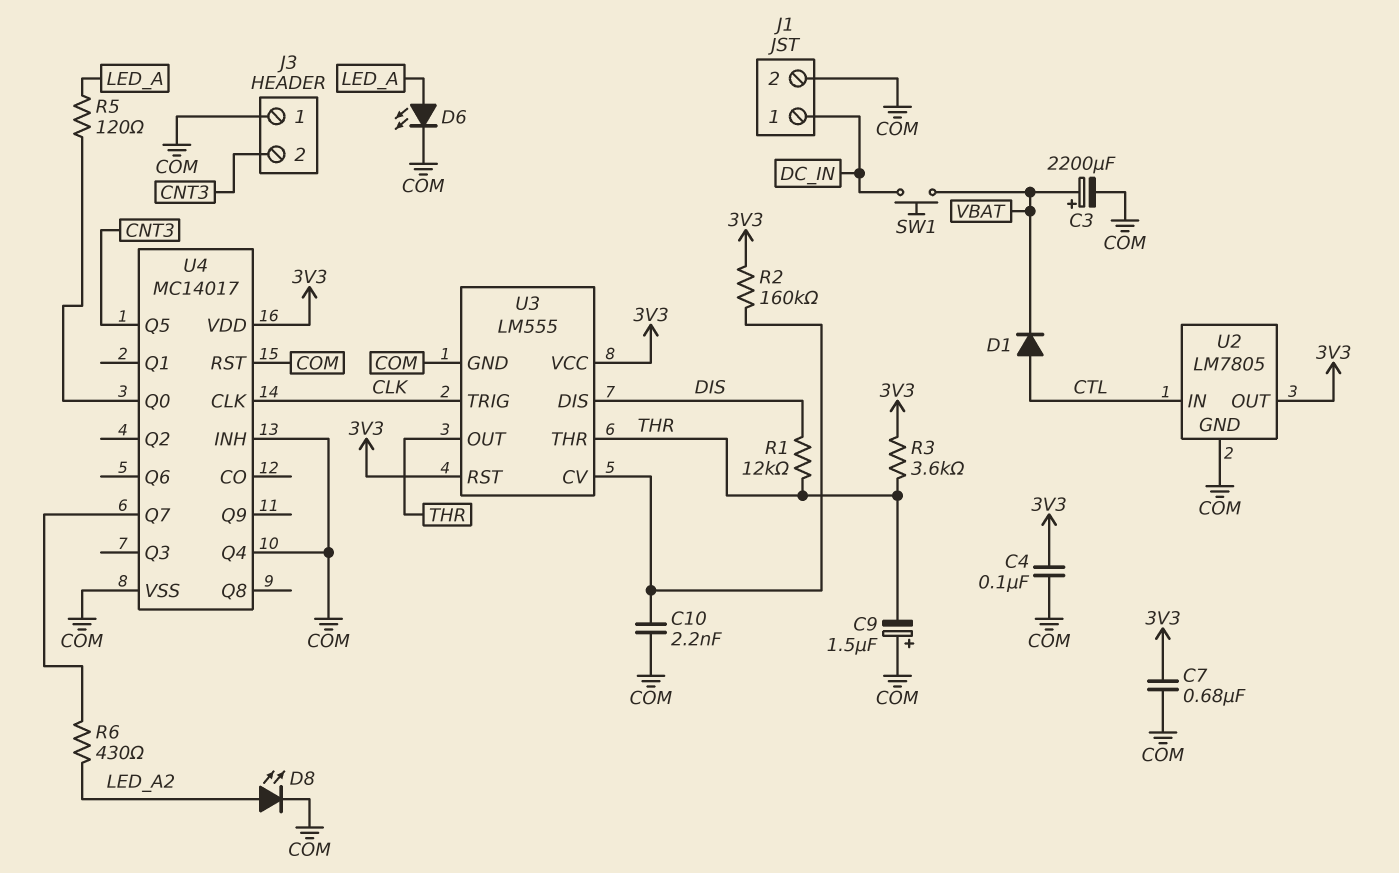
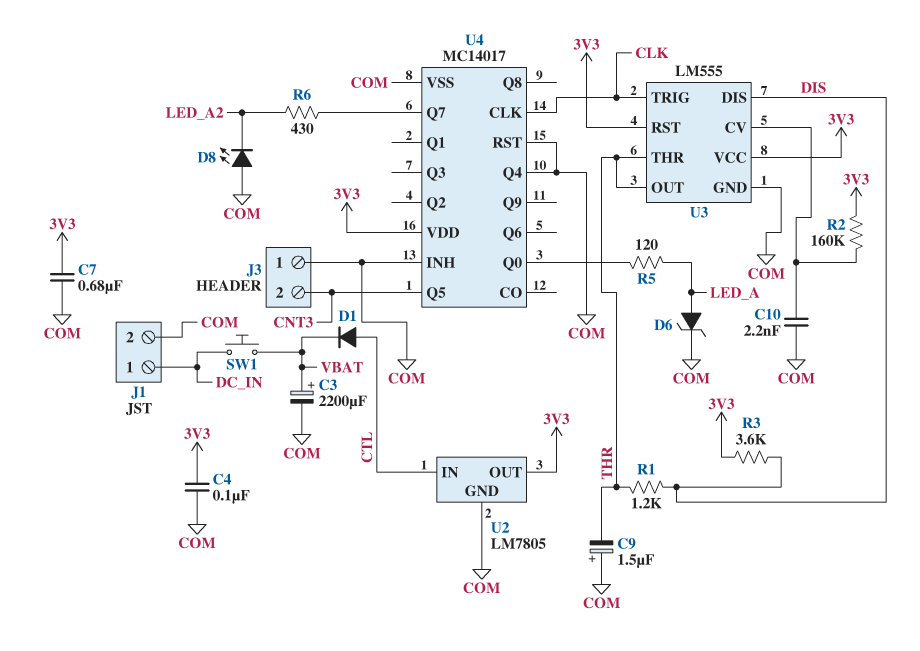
D6: LED (A LED_A, K COM) -> zener (A LED_A, K COM)
D8: LED (A LED_A2, K COM) -> LED (A COM, K LED_A2)
R1: 12k (DIS, THR) -> 1.2k (DIS, THR)
R3: 3.6k (3V3, THR) -> 3.6k (3V3, DIS)

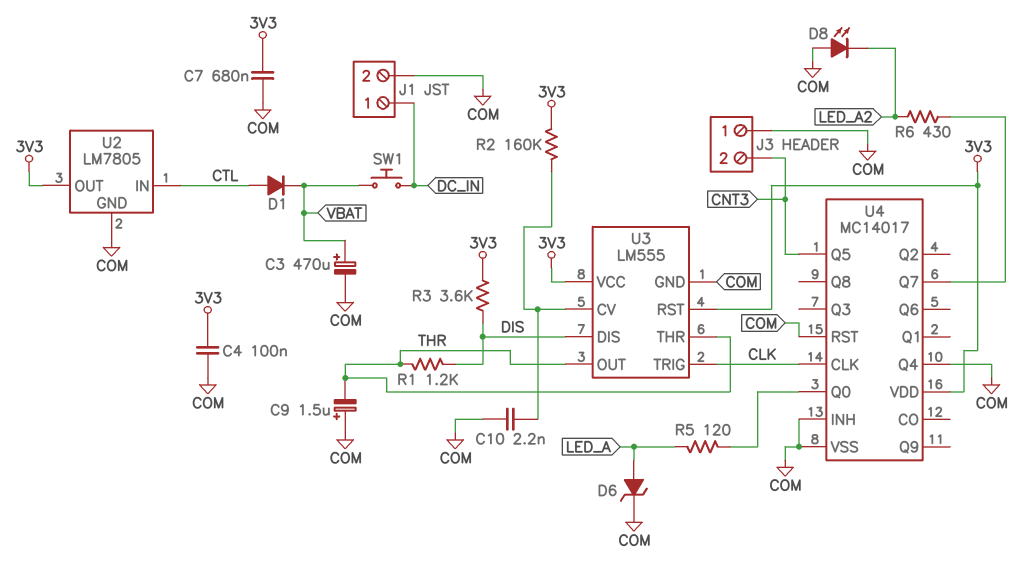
C3: 2200uF (plus VBAT, minus COM) -> 470uF (plus VBAT, minus COM)

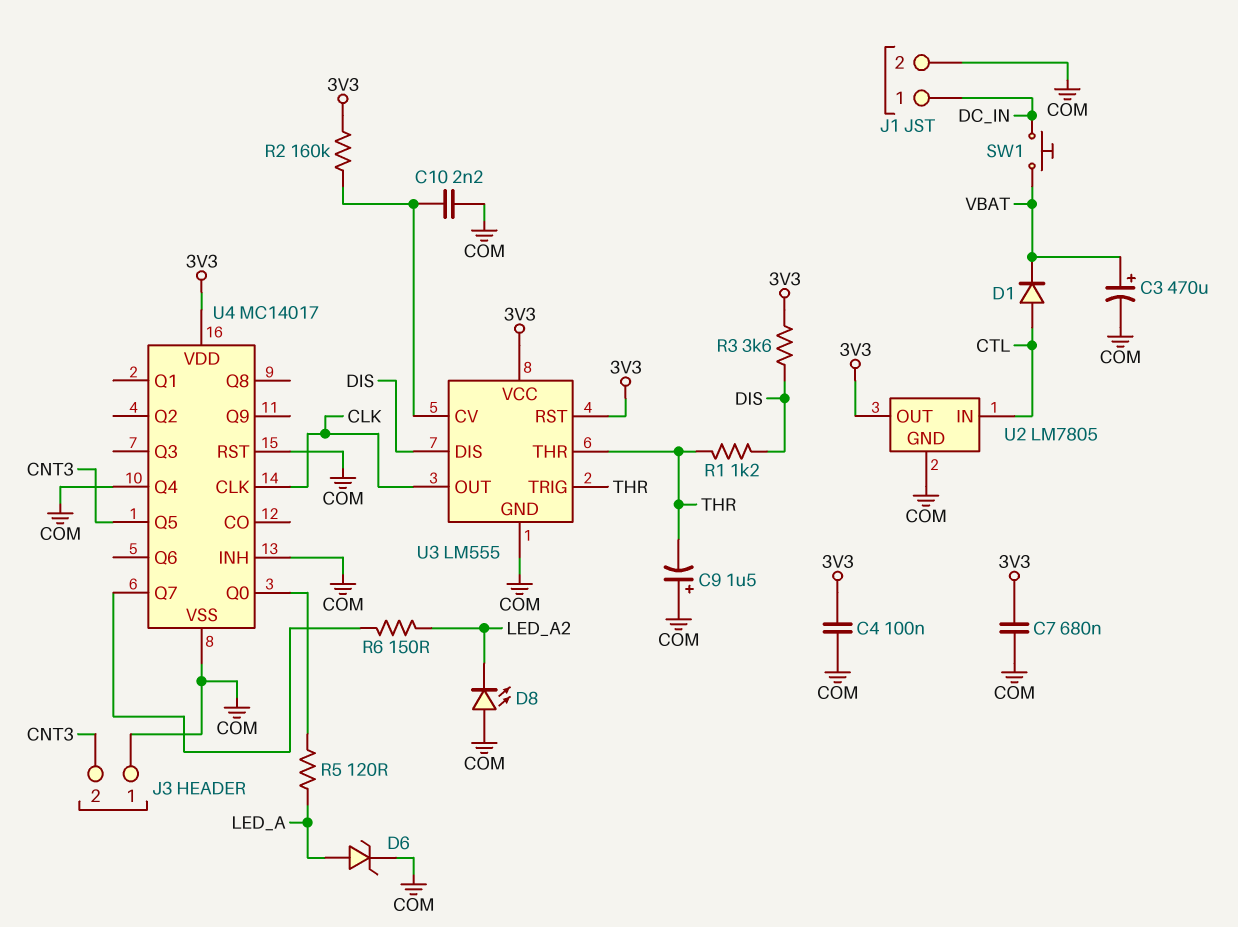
R6: 430 (LED_A2, U4/Q7) -> 150 (LED_A2, U4/Q7)
U3 pin OUT: THR -> CLK
U3 pin TRIG: CLK -> THR

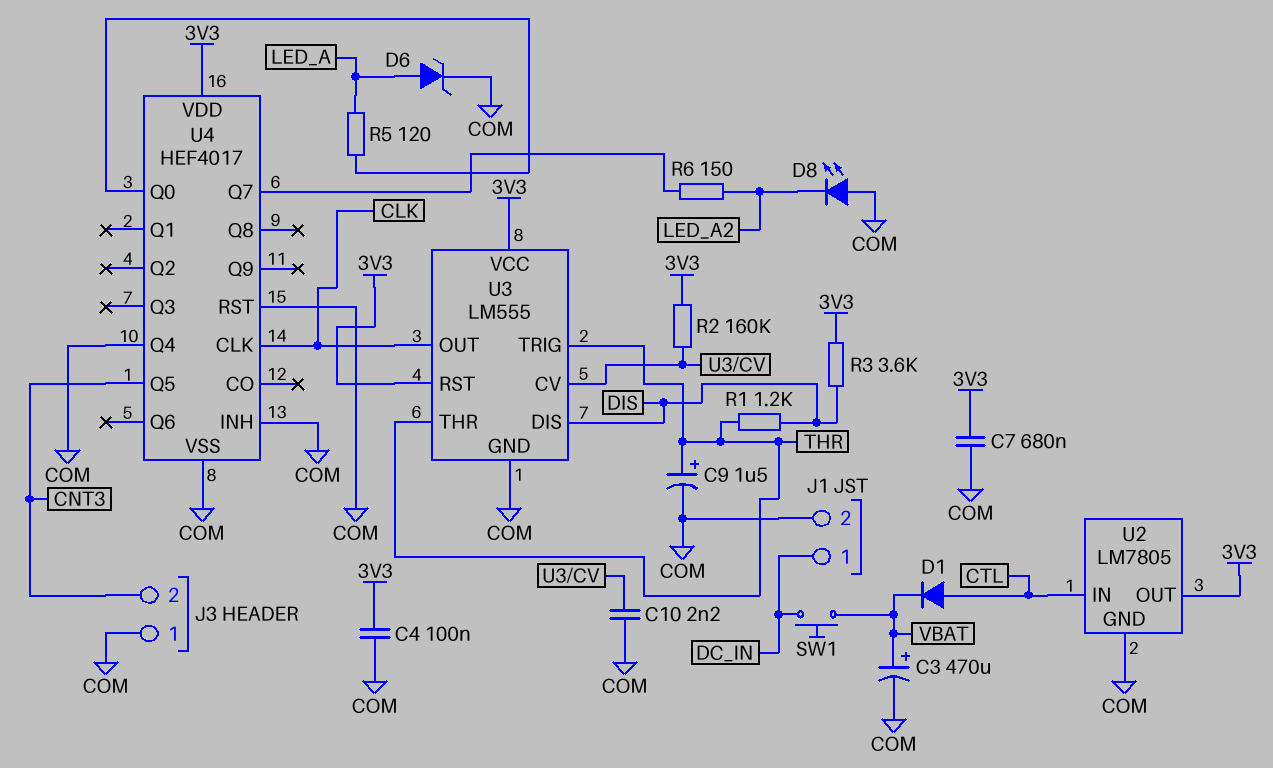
C9: 1.5uF (plus COM, minus THR) -> 1.5uF (plus THR, minus COM)
U4: MC14017 -> HEF4017

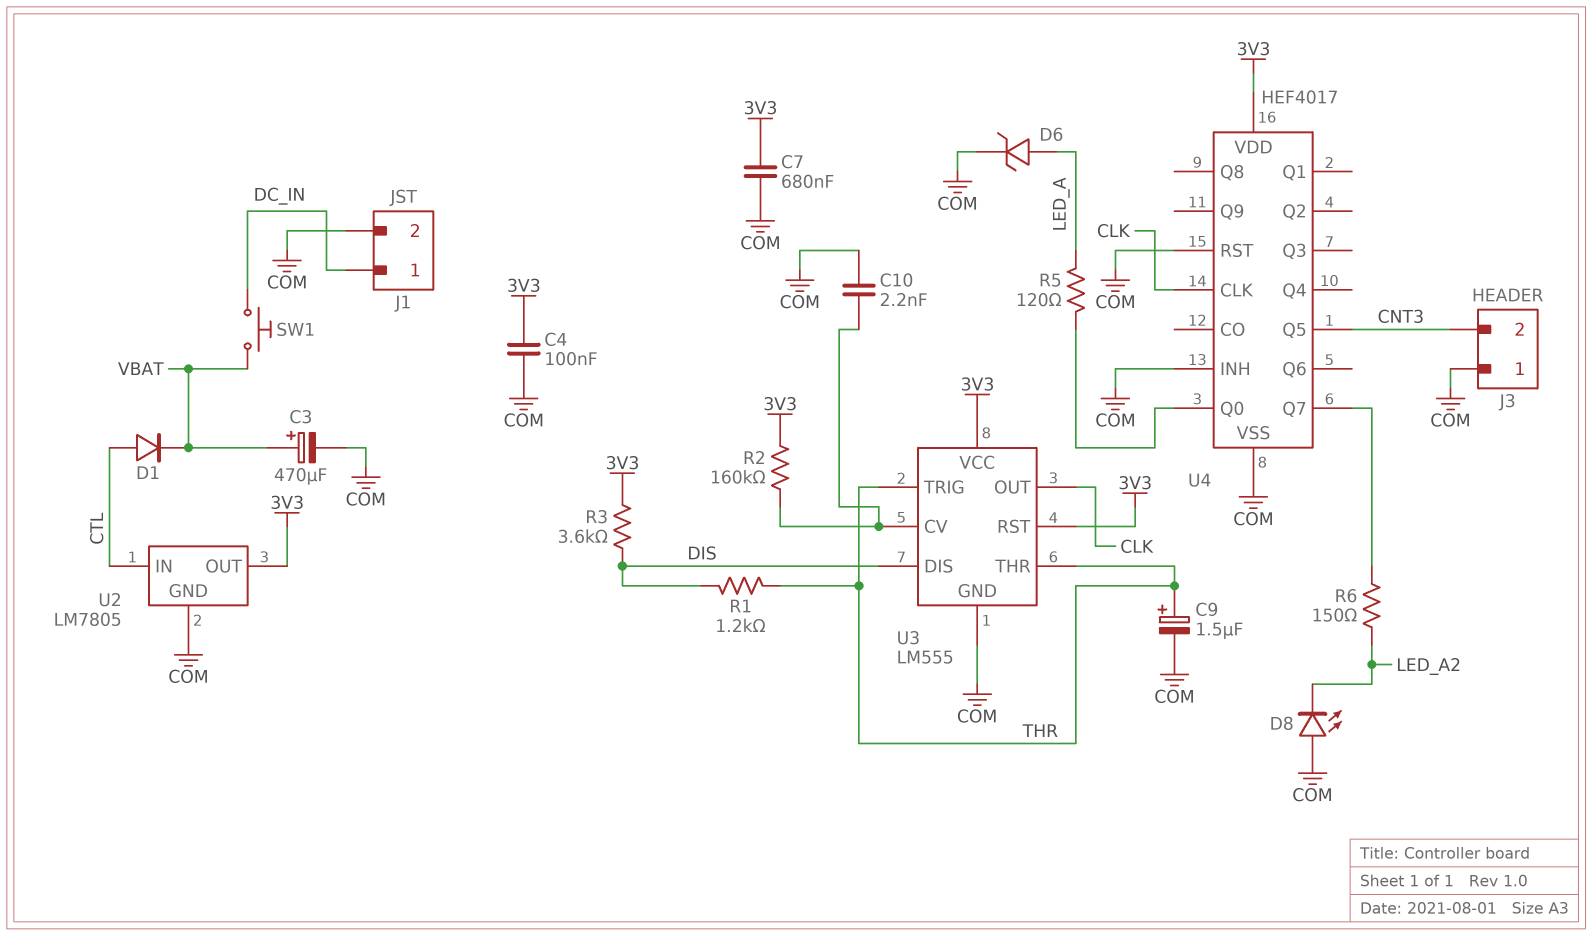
U4 pin Q4: COM -> none

